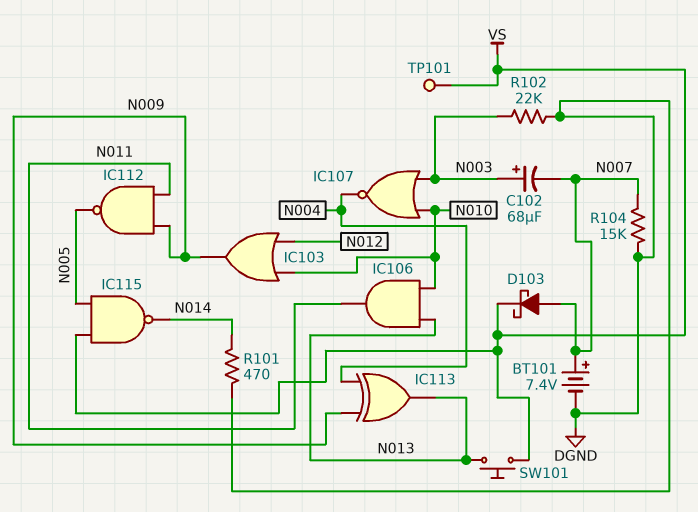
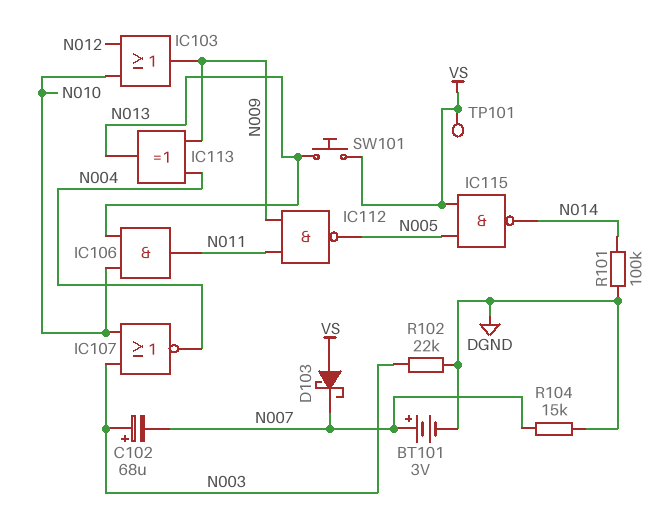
BT101: 7.4V (plus N007, minus DGND) -> 3V (plus N007, minus DGND)
D103: schottky (A N007, K VS) -> schottky (A VS, K N007)
R101: 470 (DGND, N014) -> 100k (DGND, N014)

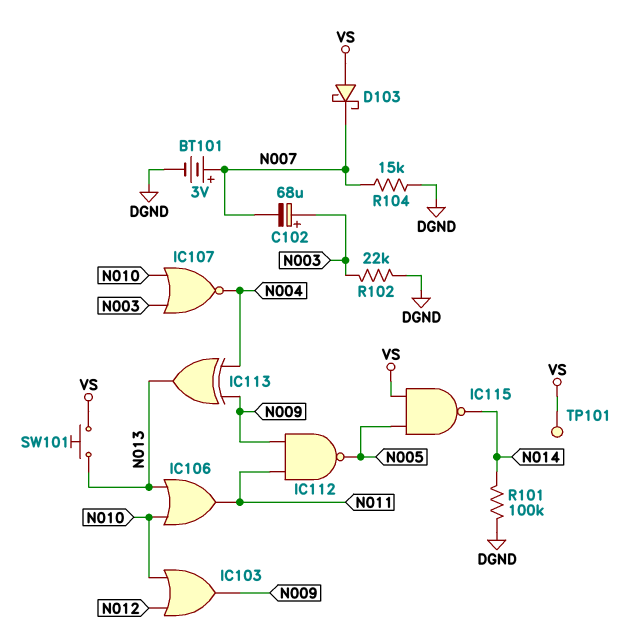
IC106: AND (in N010, in N013, out N011) -> OR (in N010, in N013, out N011)

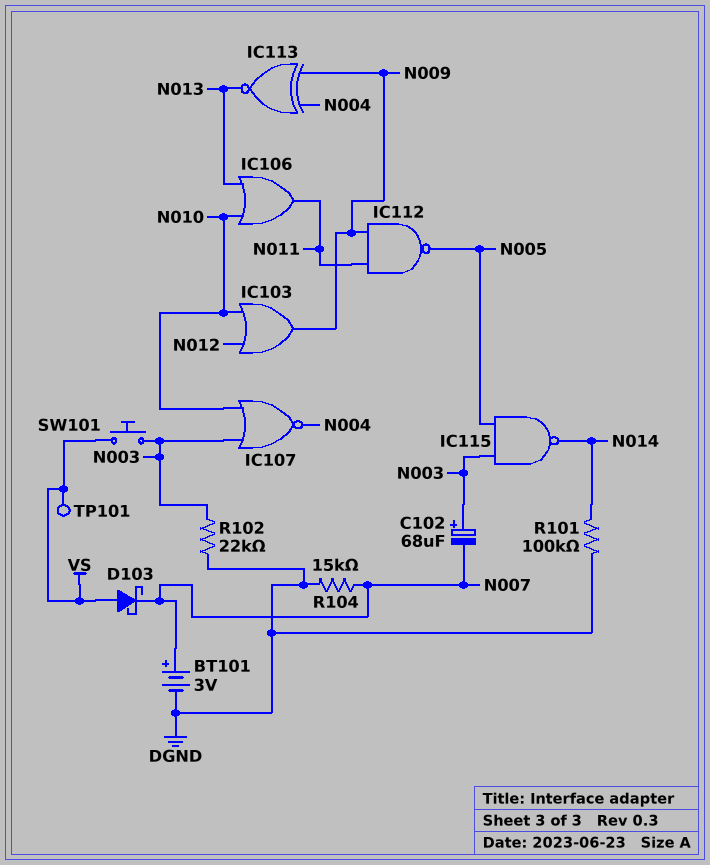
IC113: XOR (in N004, in N009, out N013) -> XNOR (in N004, in N009, out N013)
IC115: NAND (in N005, in VS, out N014) -> NAND (in N003, in N005, out N014)
SW101: button (N013, VS) -> button (N003, VS)

